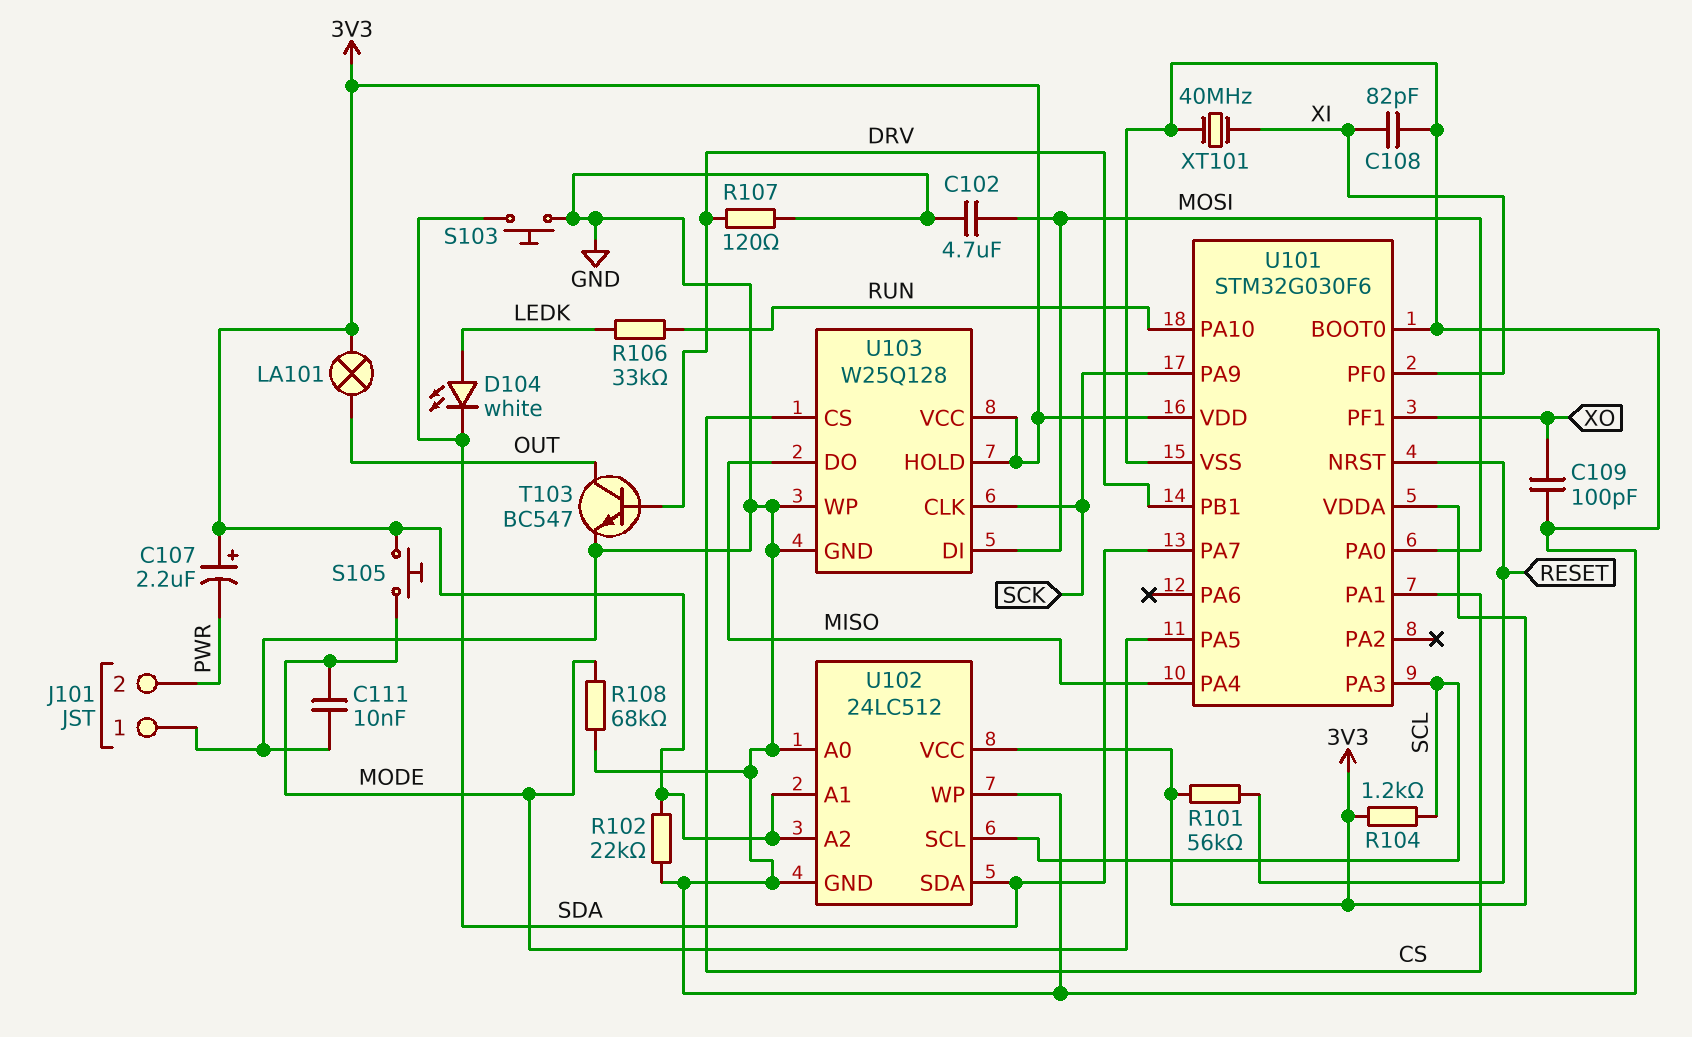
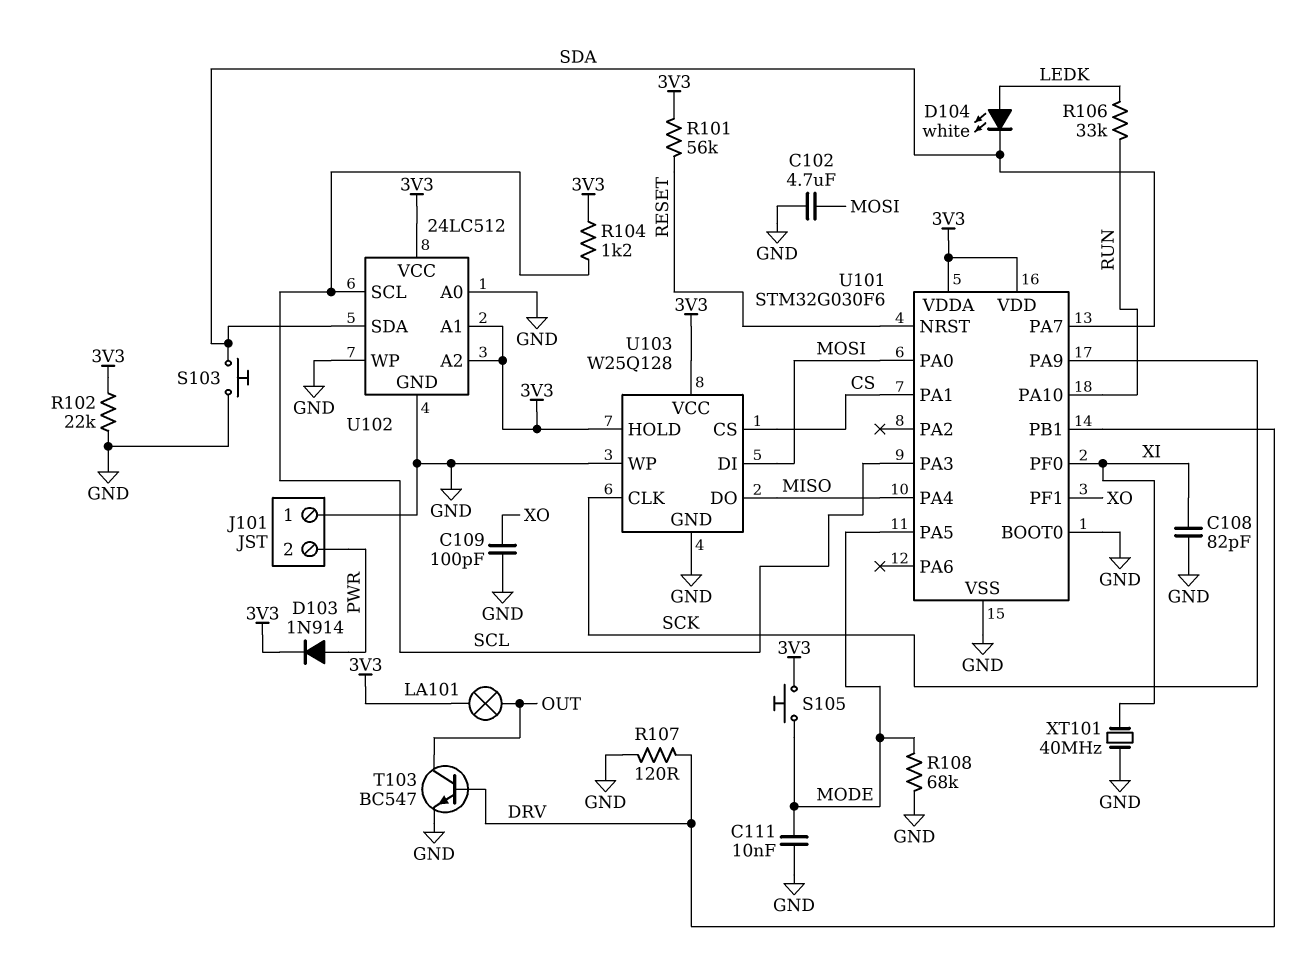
C107: 2.2uF (plus 3V3, minus PWR) -> none
D103: none -> diode 1N914 (A PWR, K 3V3)

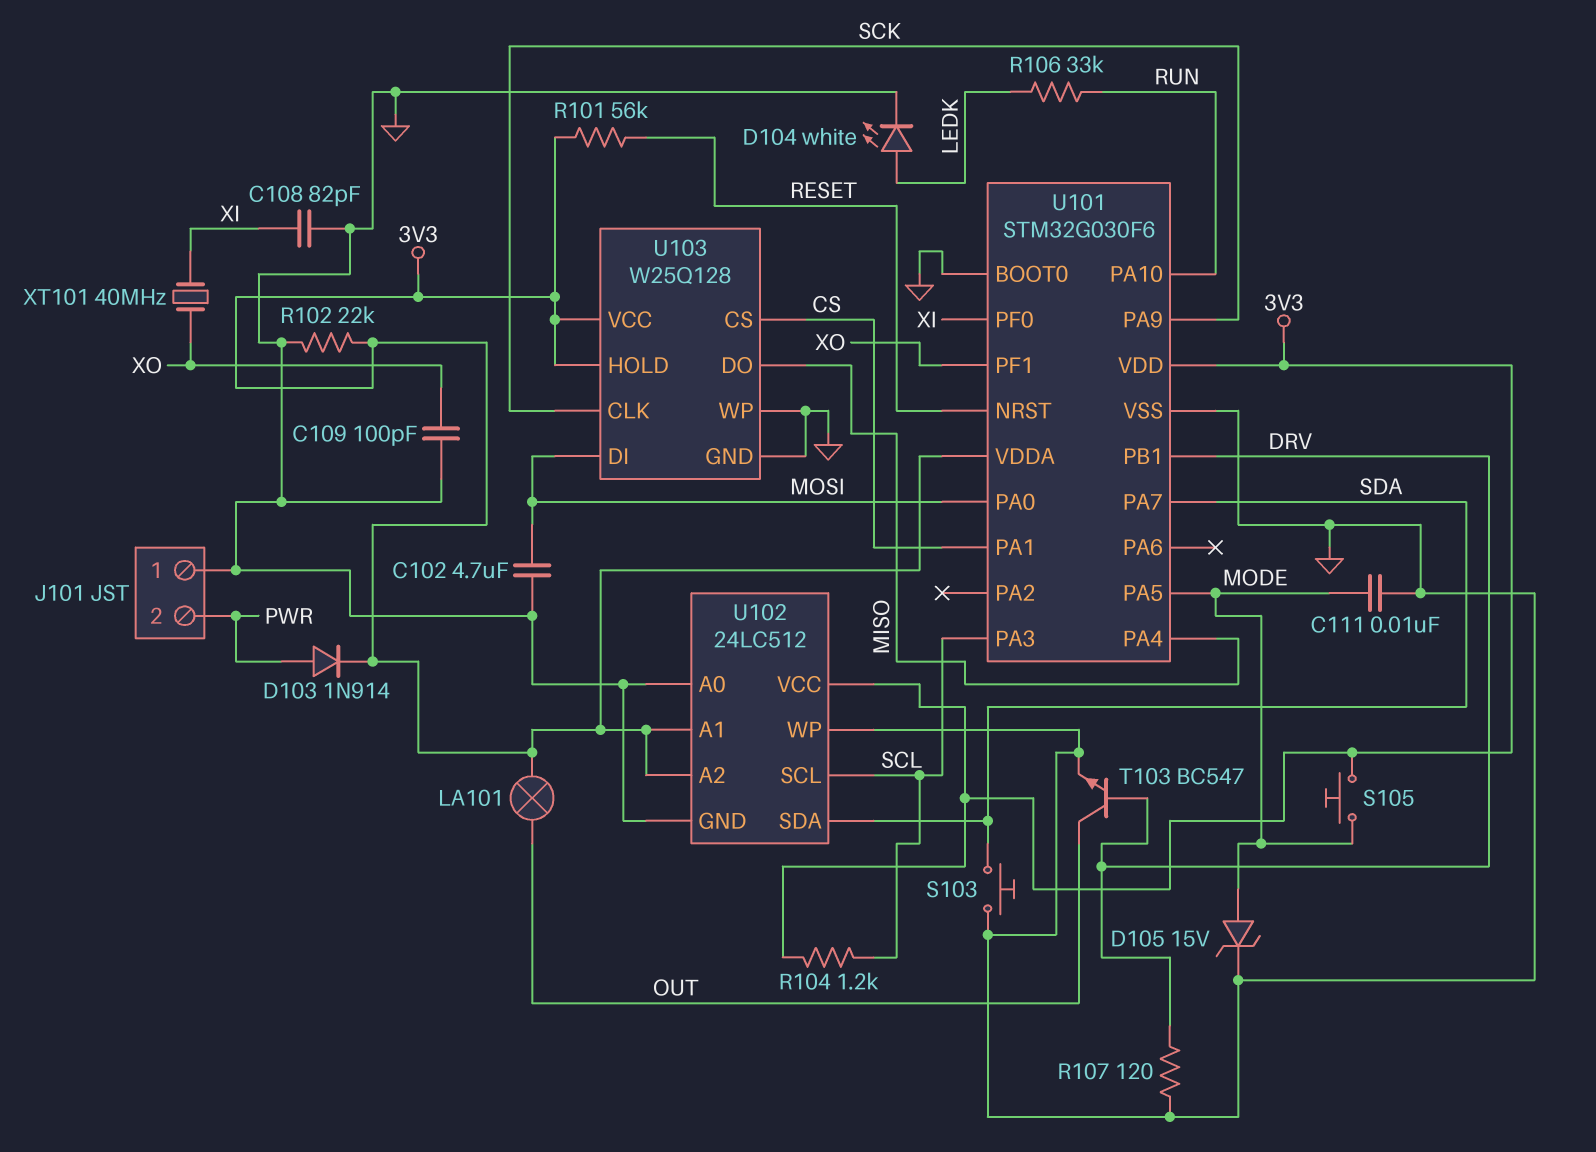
D104: LED white (A LEDK, K SDA) -> LED white (A LEDK, K GND)
D105: none -> zener 15V (A MODE, K GND)
R108: 68k (GND, MODE) -> none
XT101: 40MHz (GND, XI) -> 40MHz (XI, XO)

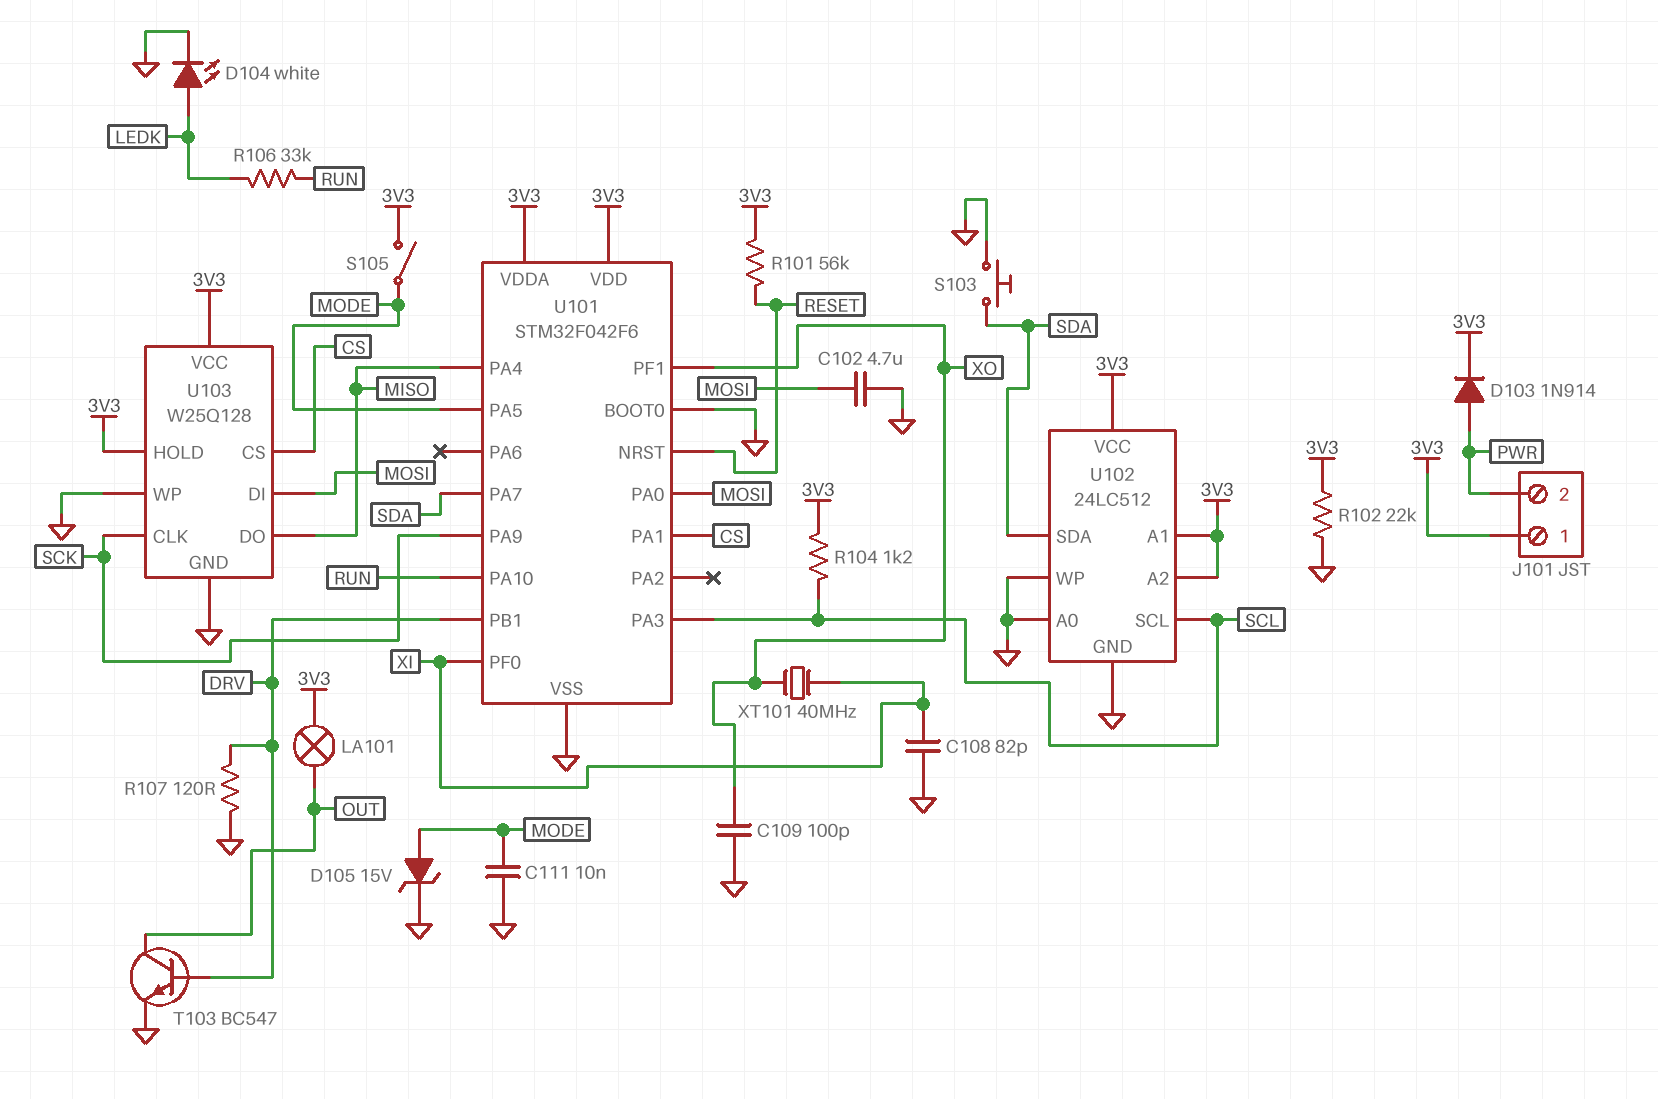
J101 pin 1: GND -> 3V3
S105: button (3V3, MODE) -> switch (3V3, MODE)
U101: STM32G030F6 -> STM32F042F6

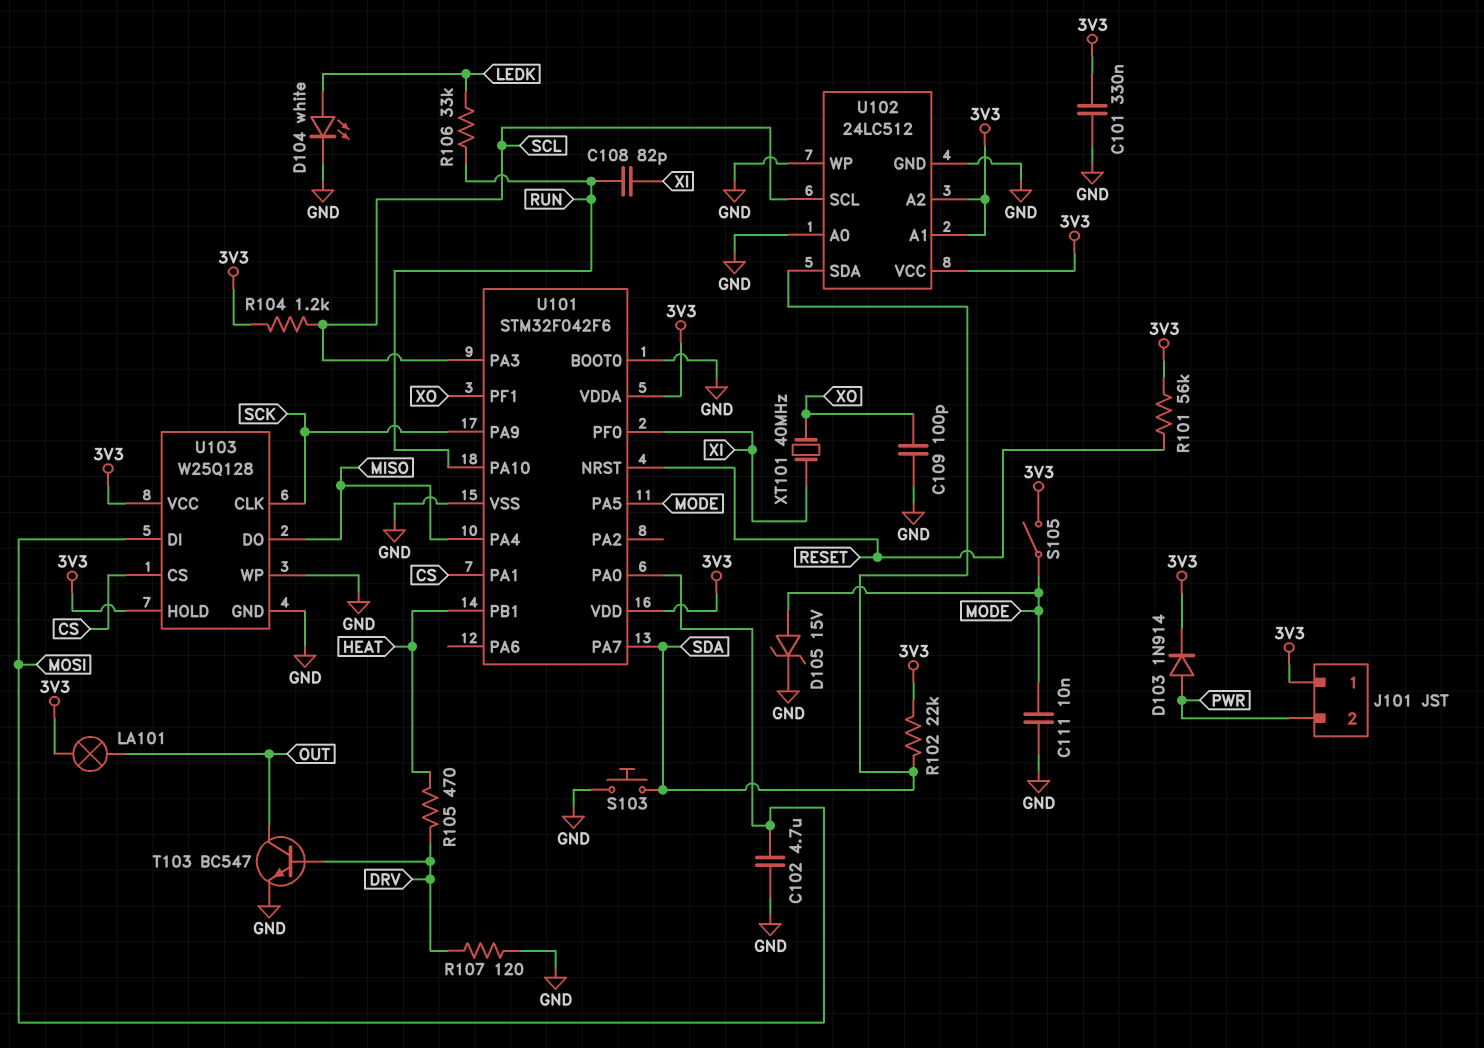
C101: none -> 330nF (3V3, GND)
C108: 82pF (GND, XI) -> 82pF (RUN, XI)
R102: 22k (3V3, GND) -> 22k (3V3, SDA)
R105: none -> 470 (DRV, HEAT)
U101 pin PB1: DRV -> HEAT

